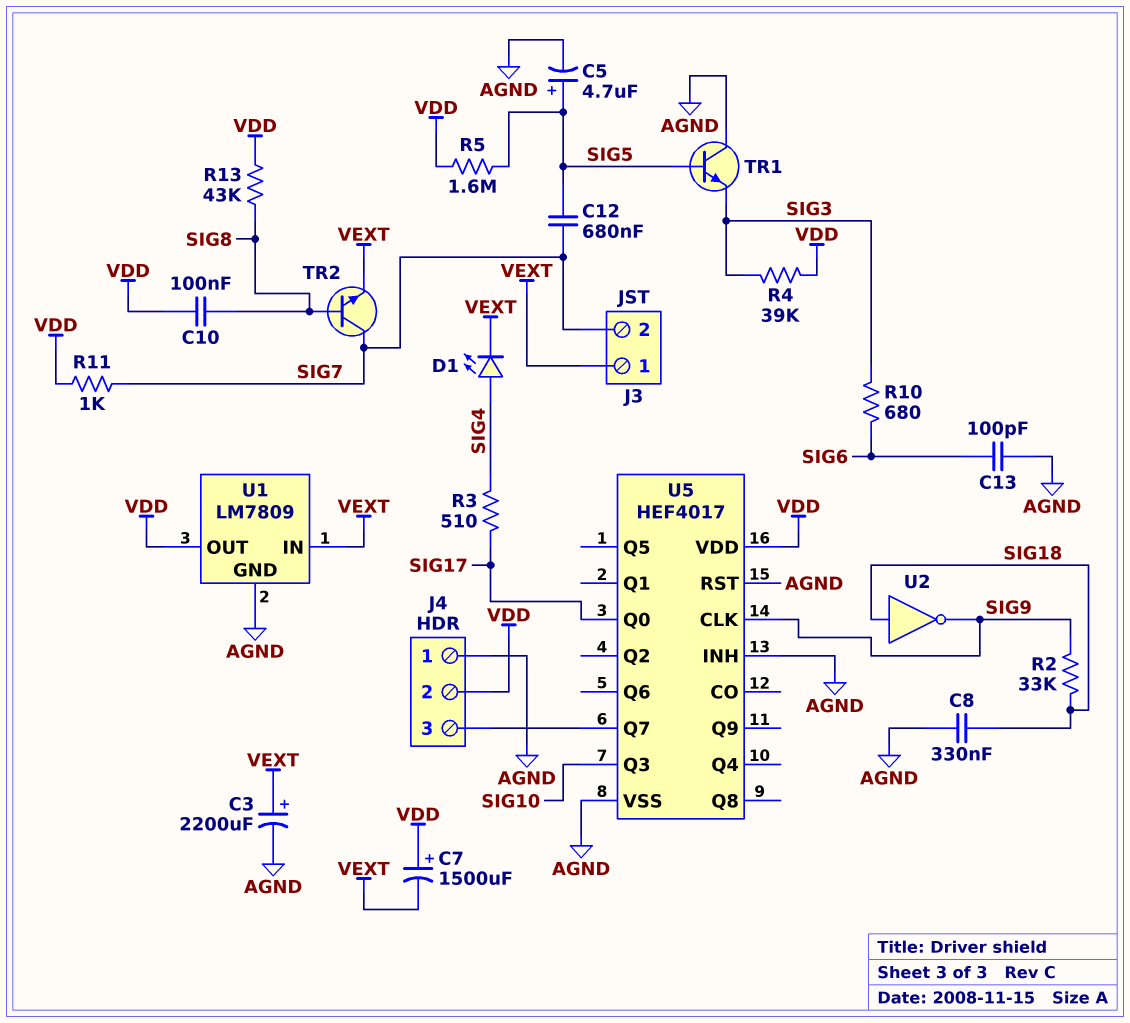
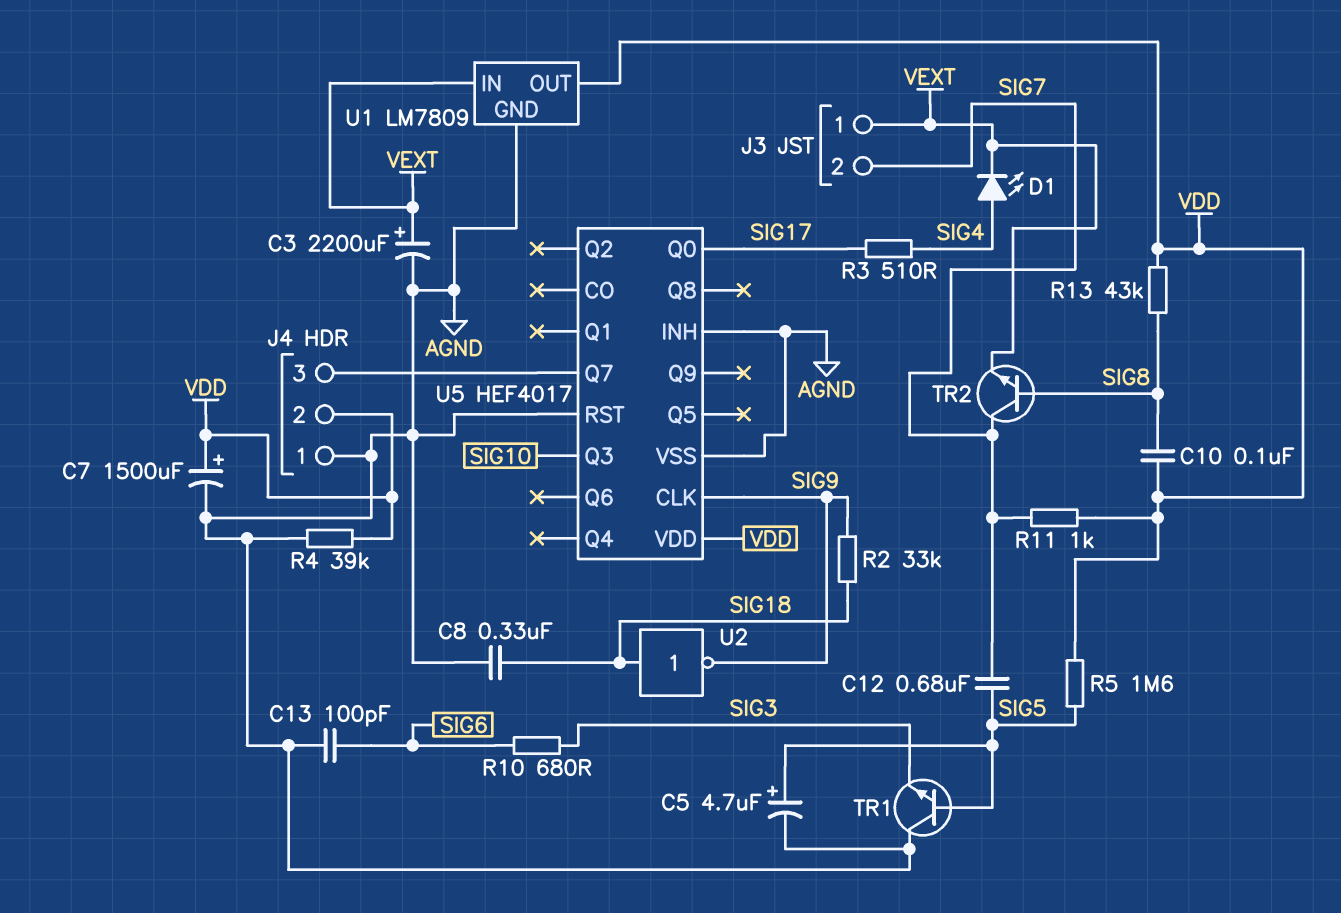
C7: 1500uF (plus VDD, minus VEXT) -> 1500uF (plus VDD, minus AGND)
R4: 39k (SIG3, VDD) -> 39k (AGND, VDD)

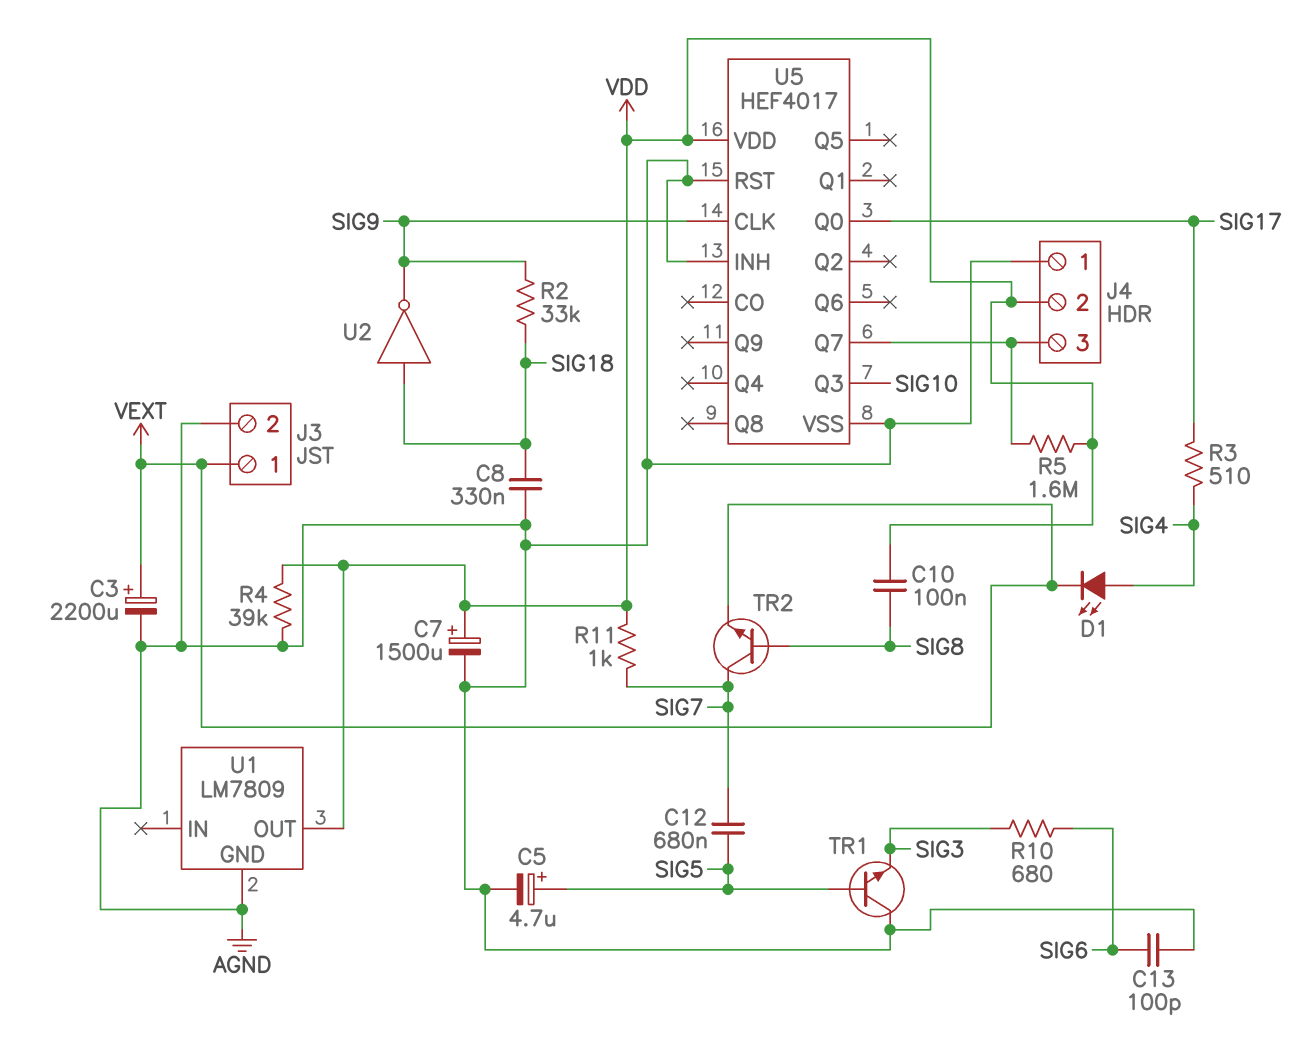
J3 pin 2: SIG7 -> AGND
R5: 1.6M (SIG5, VDD) -> 1.6M (J4/3, VDD)
R13: 43k (SIG8, VDD) -> none
U1 pin IN: VEXT -> none

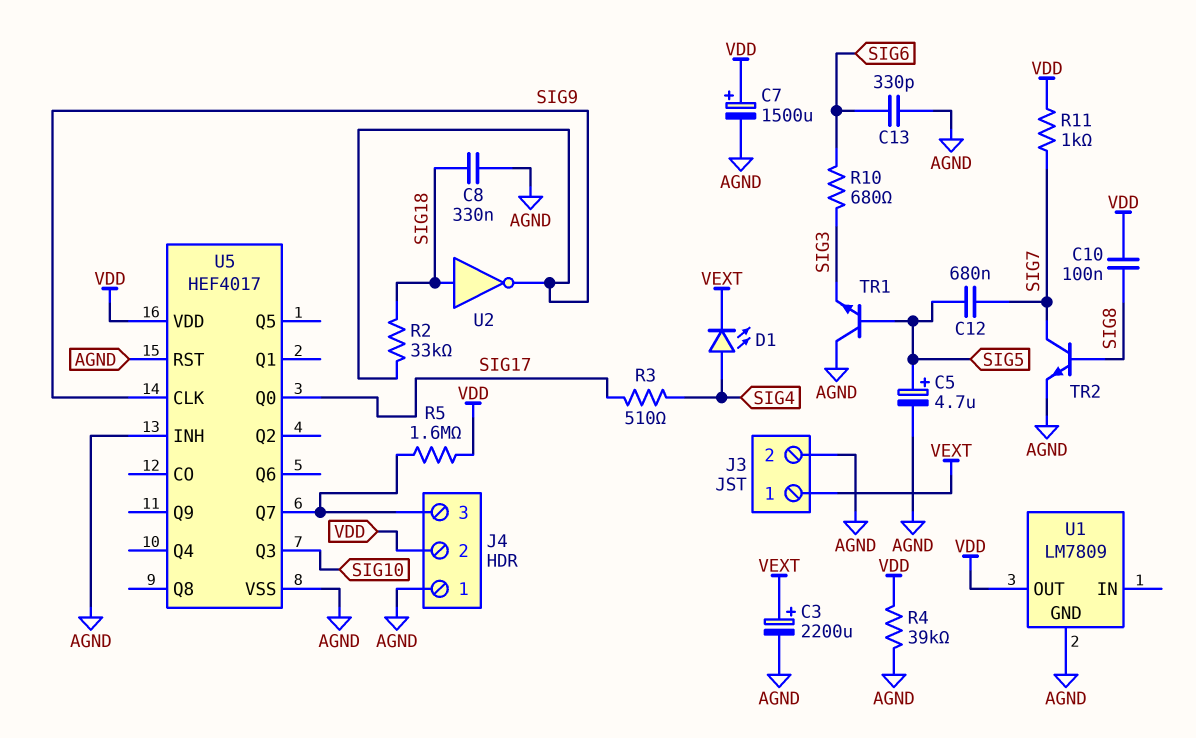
C13: 100pF (AGND, SIG6) -> 330pF (AGND, SIG6)
TR2: NPN (B SIG8, C SIG7, E VEXT) -> NPN (B SIG8, C SIG7, E AGND)

